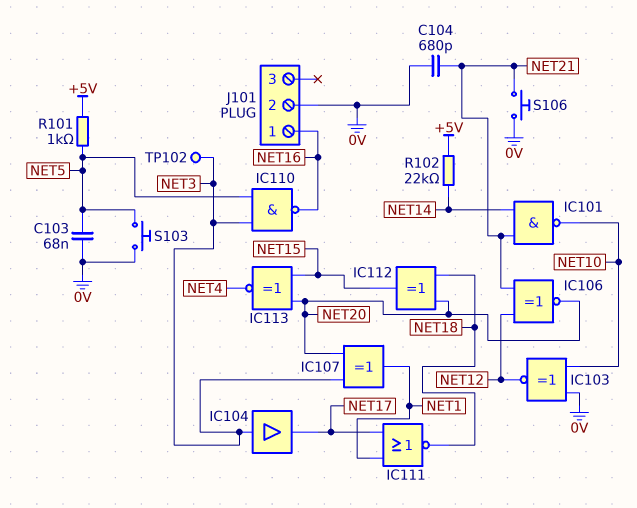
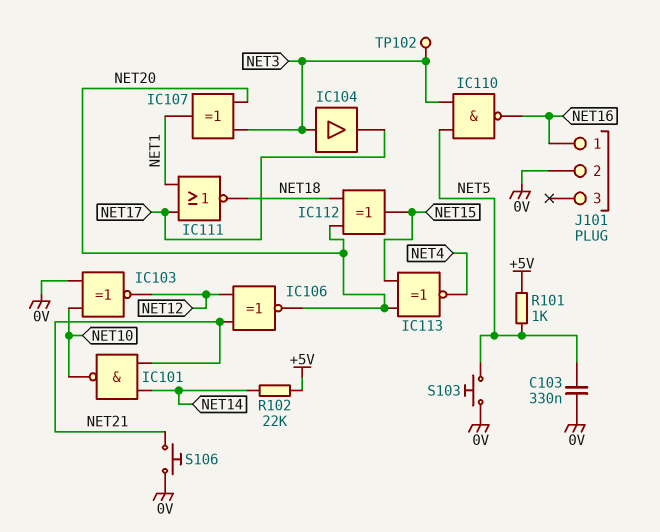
C103: 68nF (0V, NET5) -> 330nF (0V, NET5)
C104: 680pF (0V, NET21) -> none

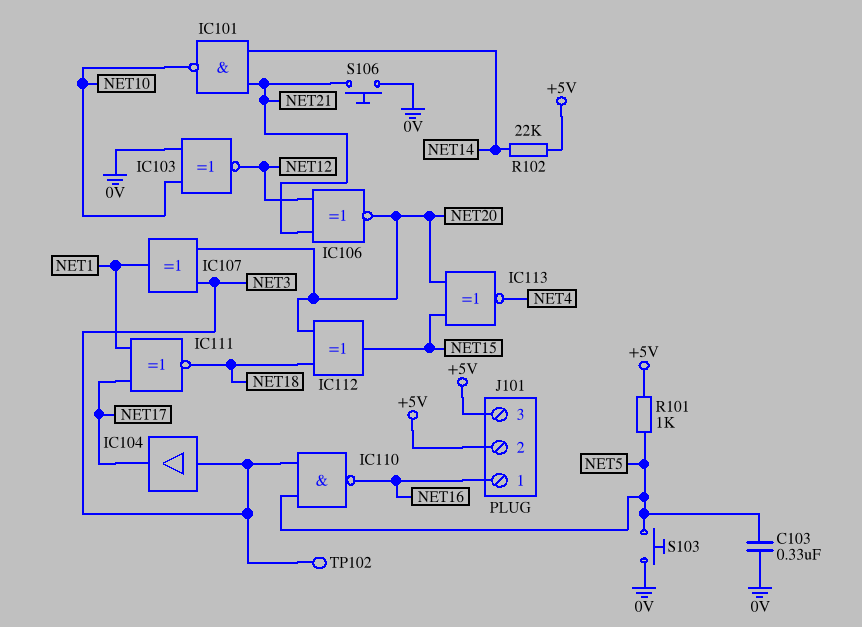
IC111: NOR (in NET1, in NET17, out NET18) -> XNOR (in NET1, in NET17, out NET18)
J101 pin 2: 0V -> +5V
J101 pin 3: none -> +5V

